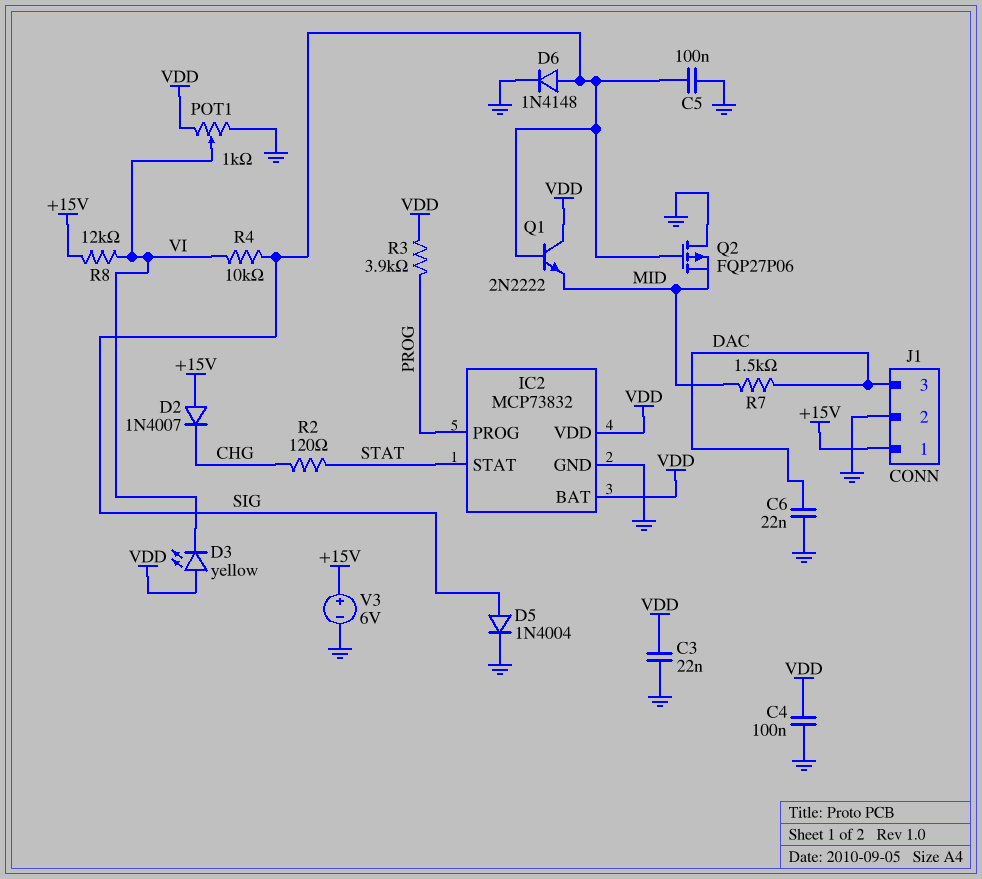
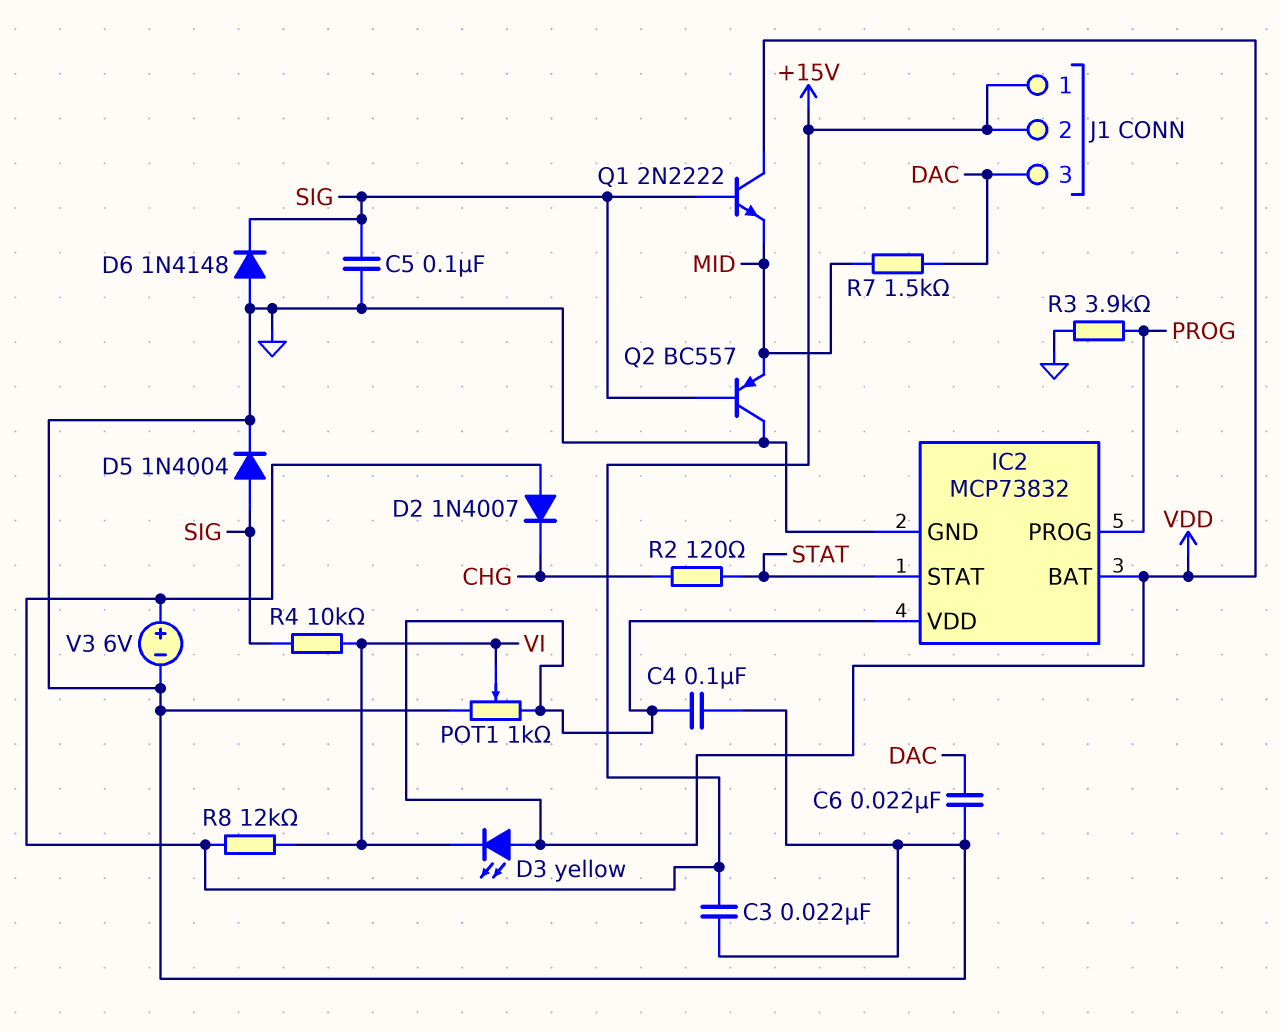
C3: 22nF (GND, VDD) -> 22nF (+15V, GND)
D6: diode 1N4148 (A SIG, K GND) -> diode 1N4148 (A GND, K SIG)
J1 pin 2: GND -> +15V
Q2: PMOS FQP27P06 (G SIG, D GND, S MID) -> PNP BC557 (B SIG, C GND, E MID)
R3: 3.9k (PROG, VDD) -> 3.9k (GND, PROG)

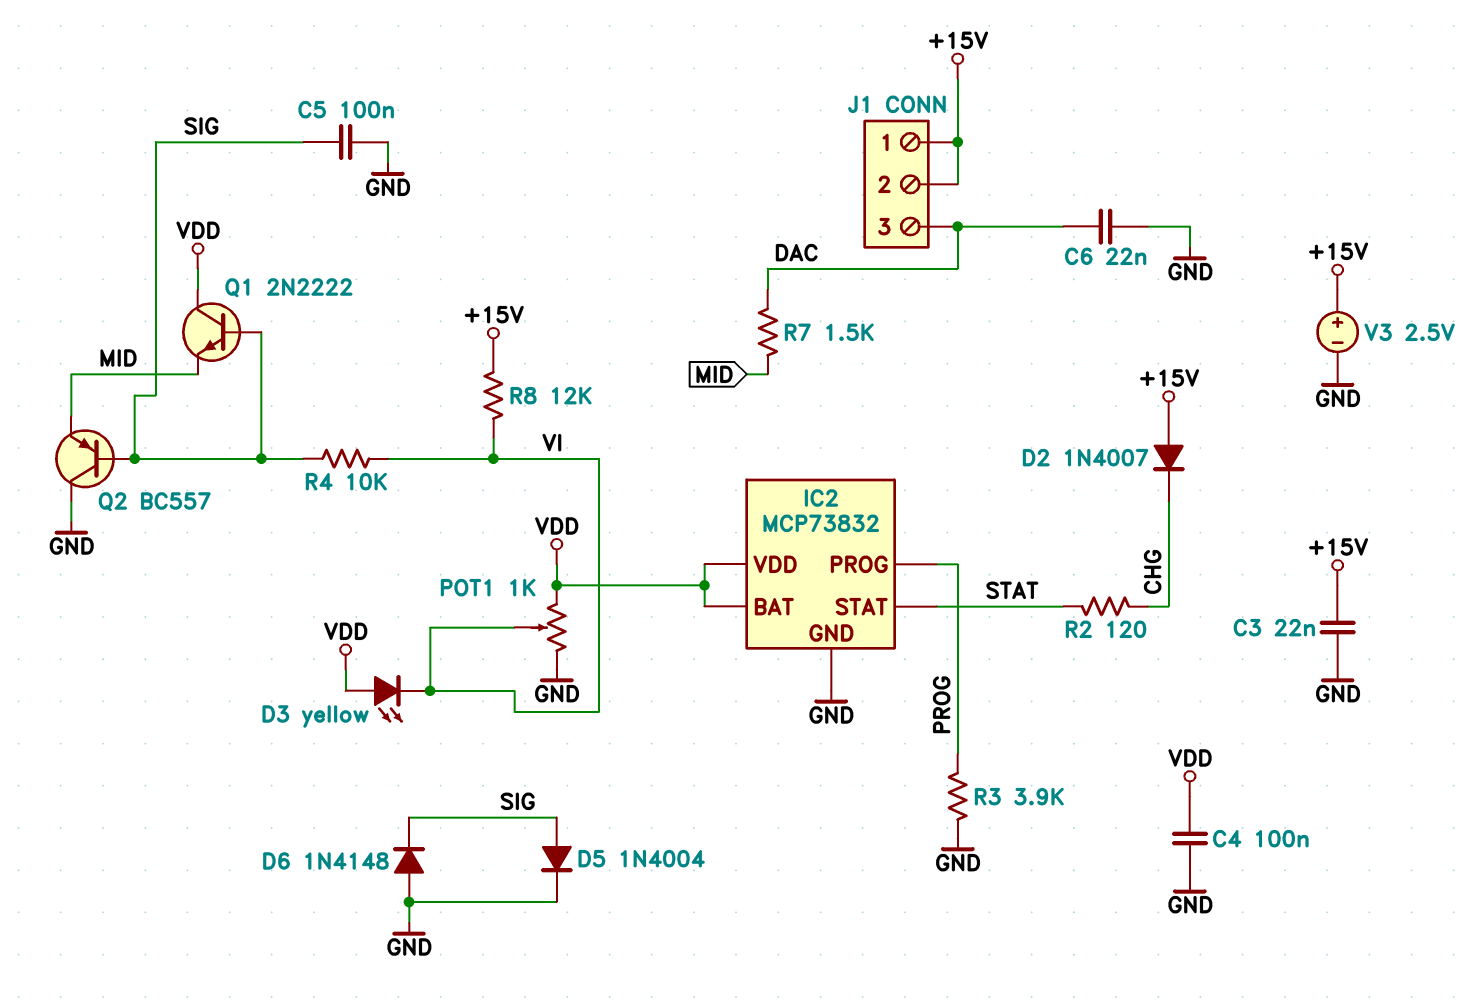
V3: 6V (plus +15V, minus GND) -> 2.5V (plus +15V, minus GND)

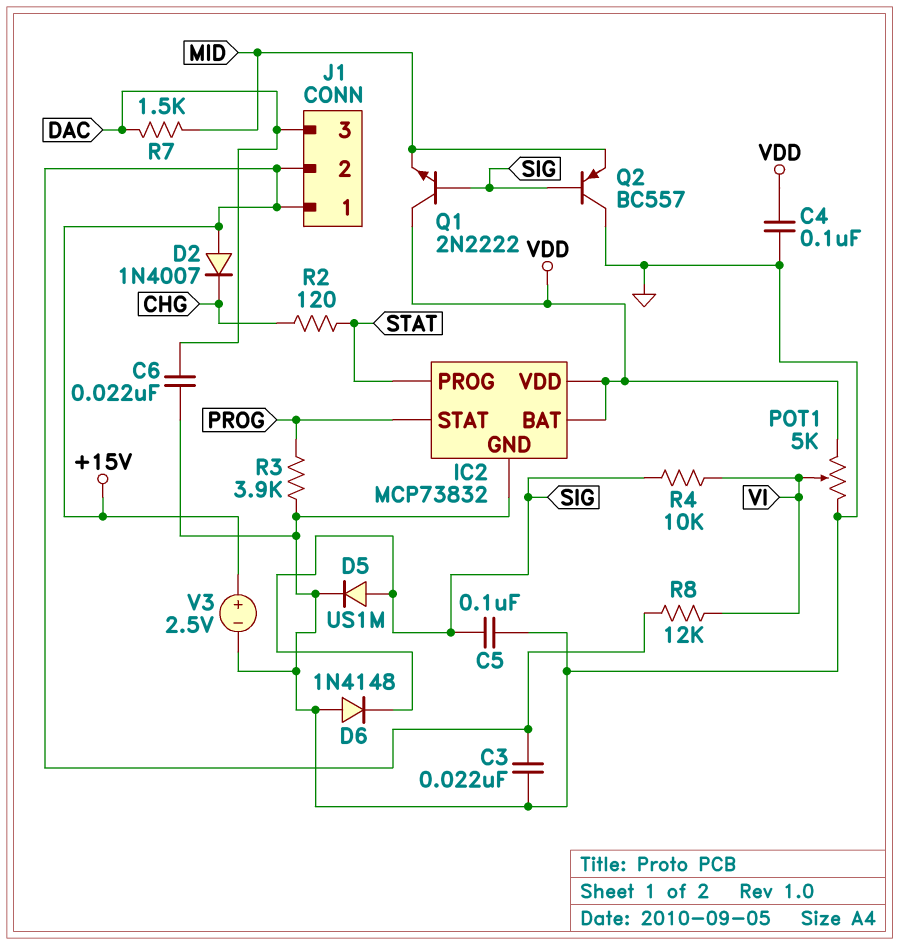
D3: LED yellow (A VDD, K VI) -> none
D5: diode 1N4004 (A SIG, K GND) -> diode US1M (A SIG, K GND)
IC2 pin PROG: PROG -> STAT
IC2 pin STAT: STAT -> PROG
POT1: 1k (GND, VDD, wiper VI) -> 5k (GND, VDD, wiper VI)

